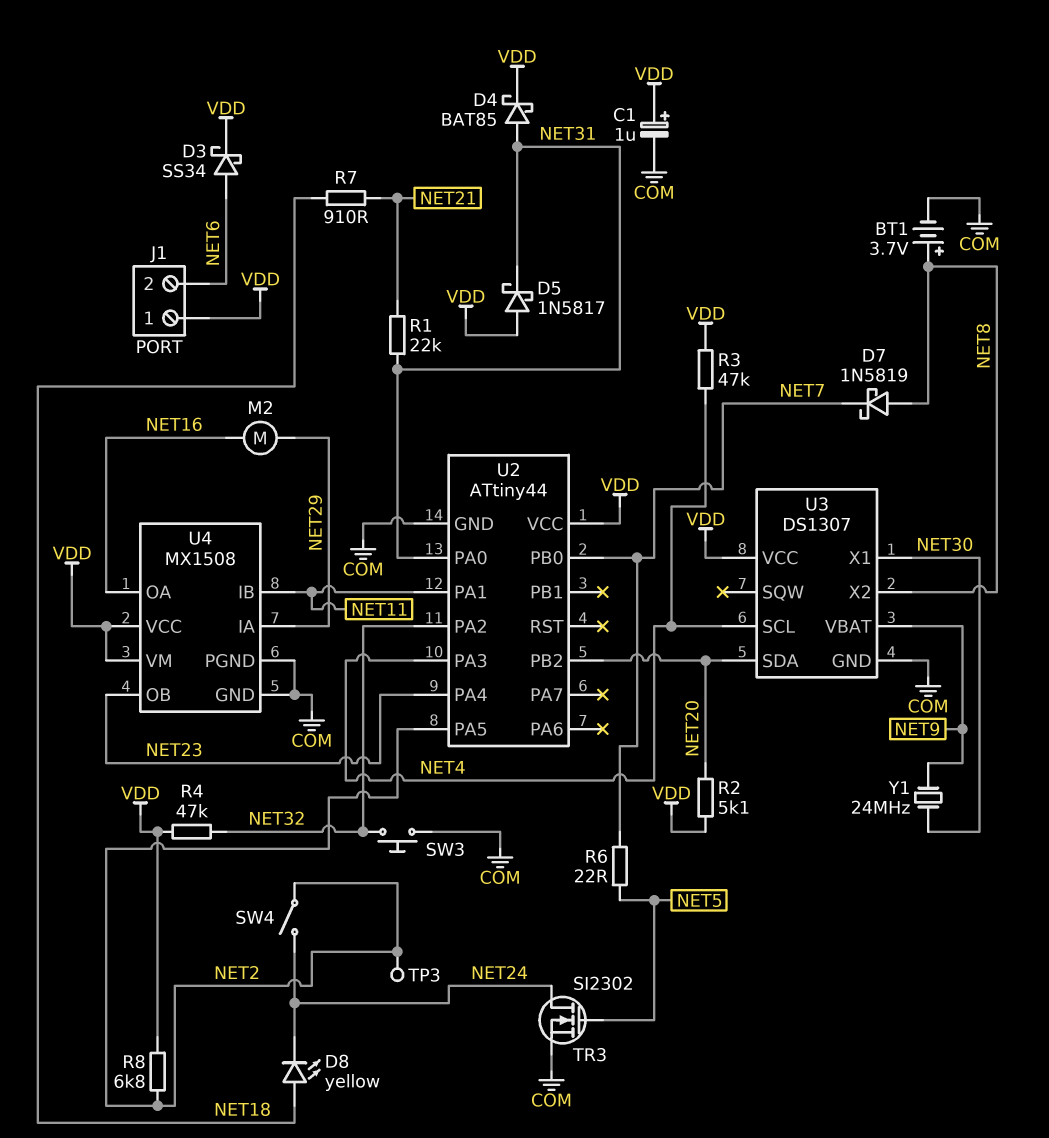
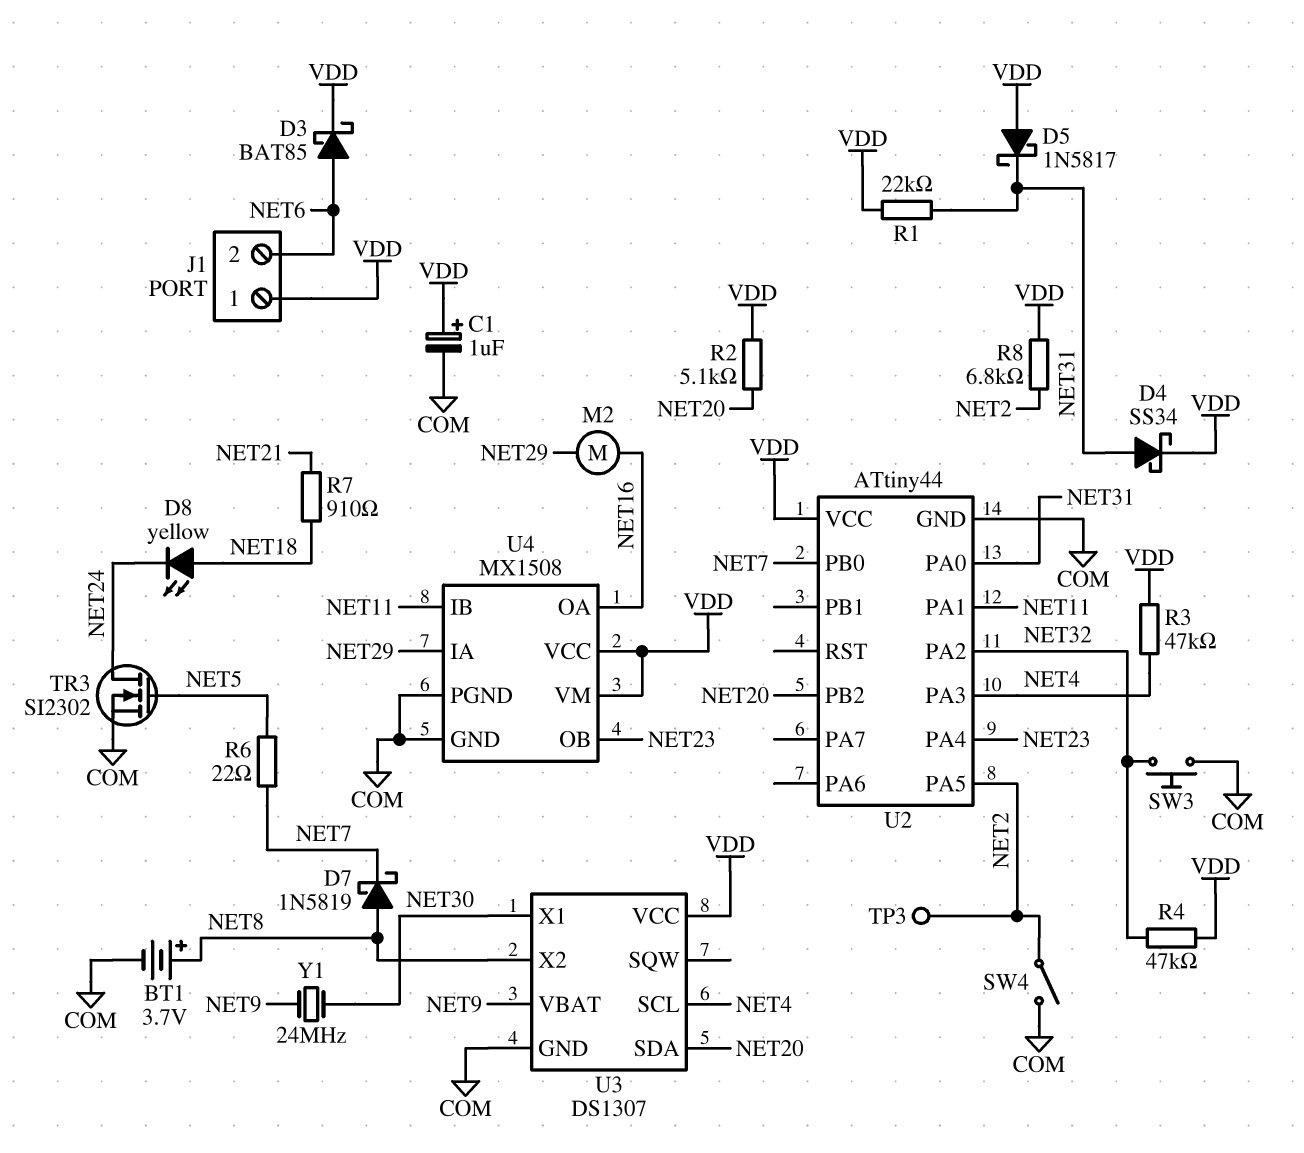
D3: schottky SS34 (A NET6, K VDD) -> schottky BAT85 (A NET6, K VDD)
D4: schottky BAT85 (A NET31, K VDD) -> schottky SS34 (A NET31, K VDD)
R1: 22k (NET21, NET31) -> 22k (NET31, VDD)
SW4: switch (NET2, NET24) -> switch (COM, NET2)

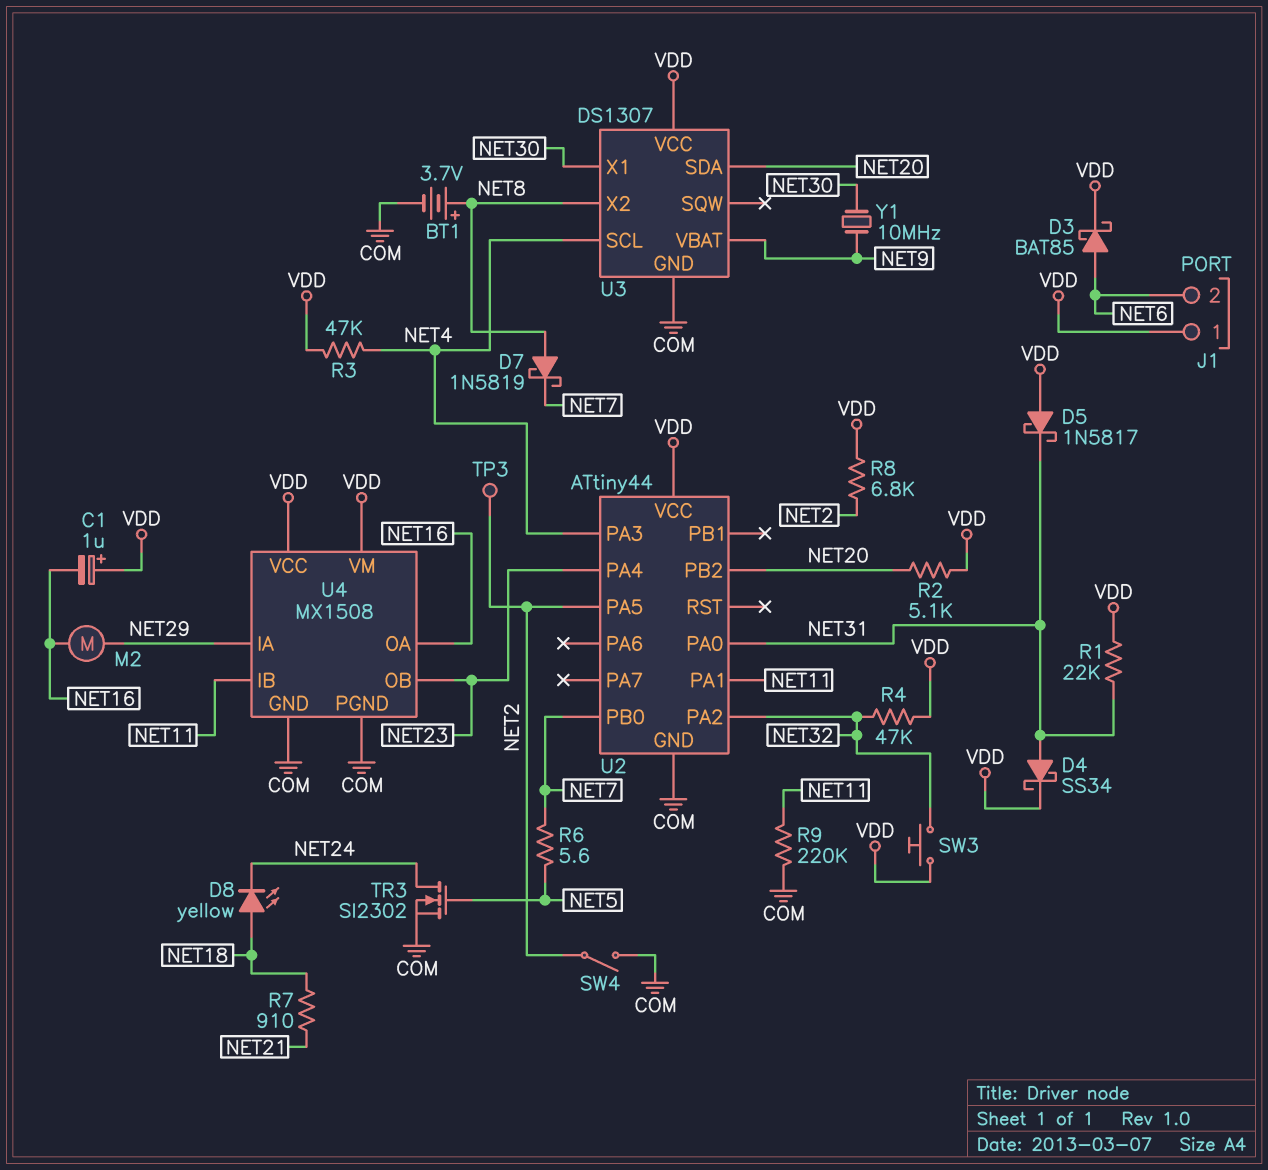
C1: 1uF (plus VDD, minus COM) -> 1uF (plus VDD, minus NET16)
R6: 22 (NET5, NET7) -> 5.6 (NET5, NET7)
R9: none -> 220k (COM, NET11)
SW3: button (COM, NET32) -> button (NET32, VDD)
Y1: 24MHz (NET9, NET30) -> 10MHz (NET9, NET30)

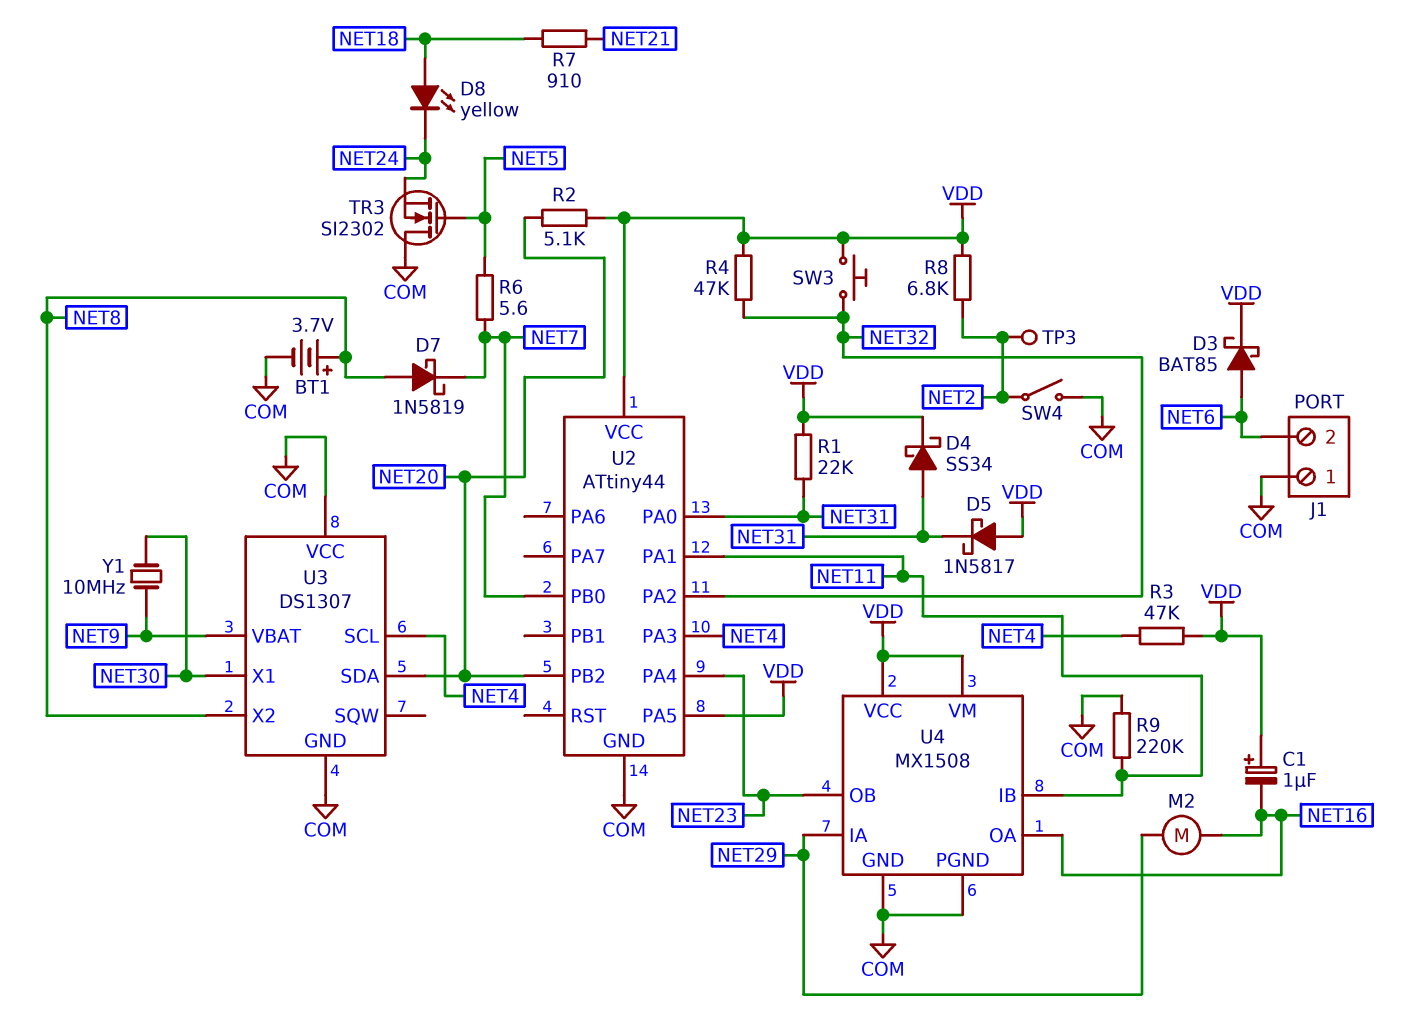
J1 pin 1: VDD -> COM
TR3: NMOS SI2302 (G NET5, D NET24, S COM) -> NMOS SI2302 (G NET5, D COM, S NET24)
U2 pin PA5: NET2 -> VDD
U3 pin VCC: VDD -> COM

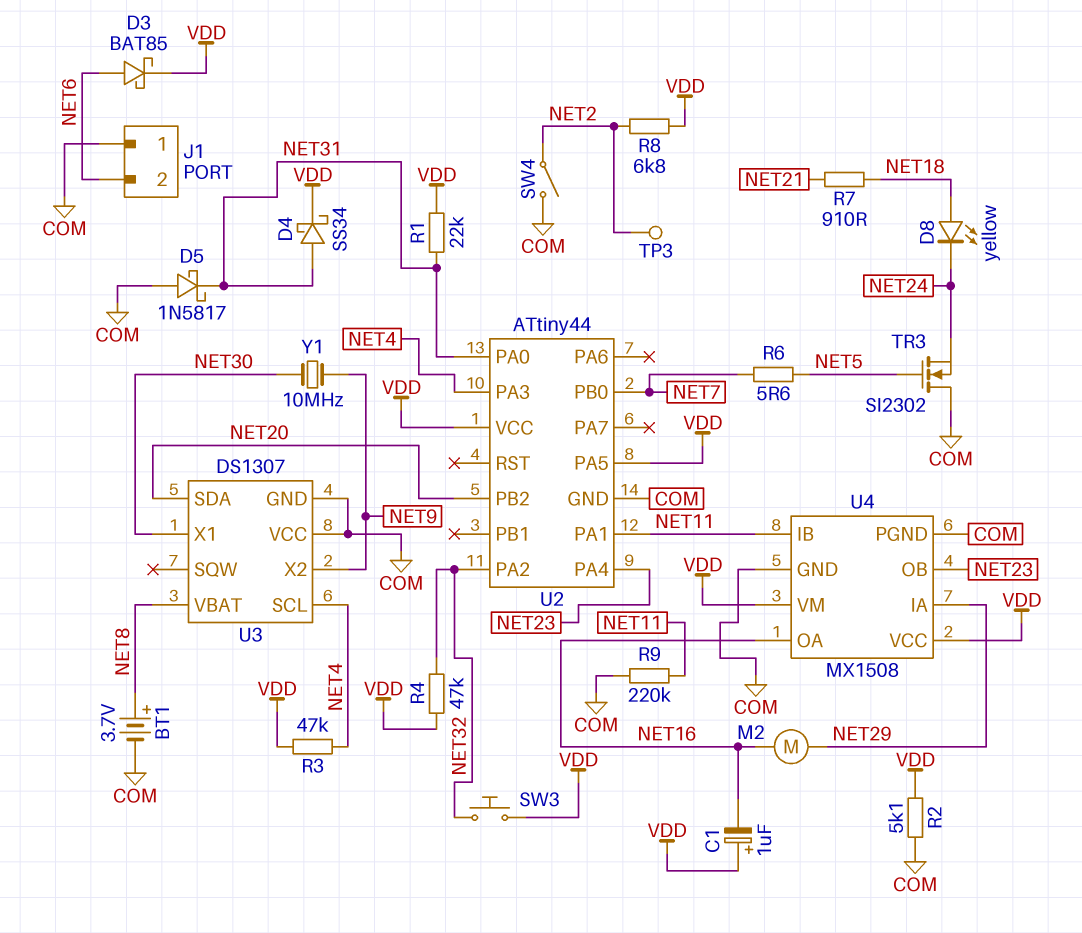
D5: schottky 1N5817 (A VDD, K NET31) -> schottky 1N5817 (A COM, K NET31)
D7: schottky 1N5819 (A NET8, K NET7) -> none
R2: 5.1k (NET20, VDD) -> 5.1k (COM, VDD)
U3 pin VBAT: NET9 -> NET8
U3 pin X2: NET8 -> NET9

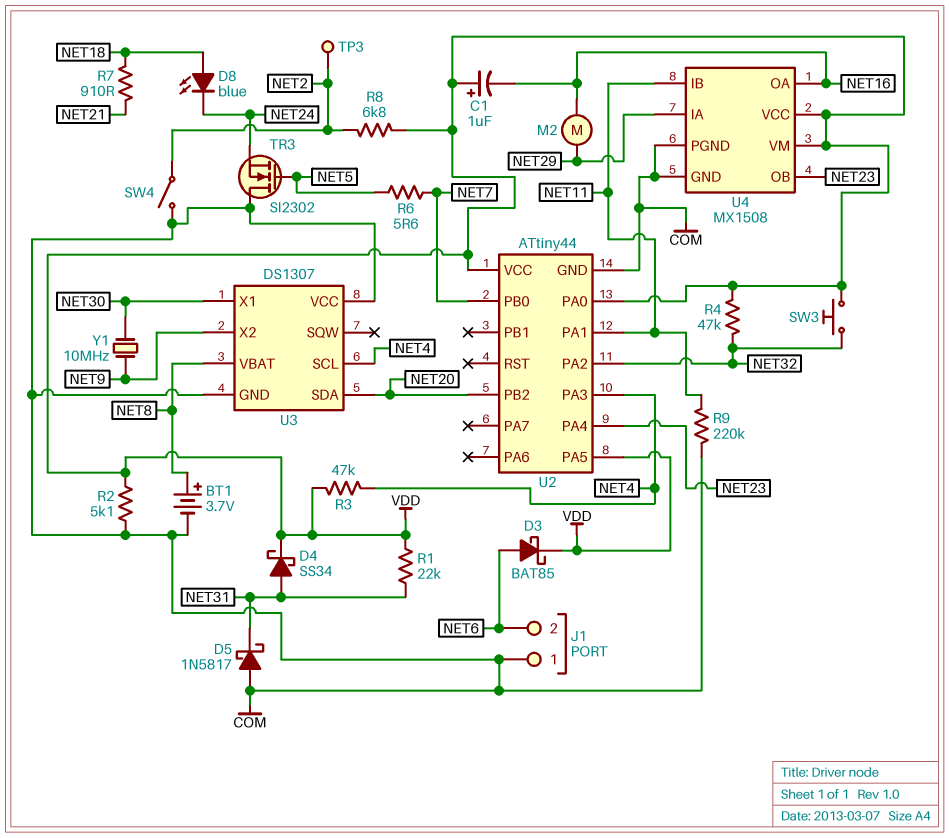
D8: LED yellow (A NET18, K NET24) -> LED blue (A NET18, K NET24)
U2 pin PA0: NET31 -> VDD

